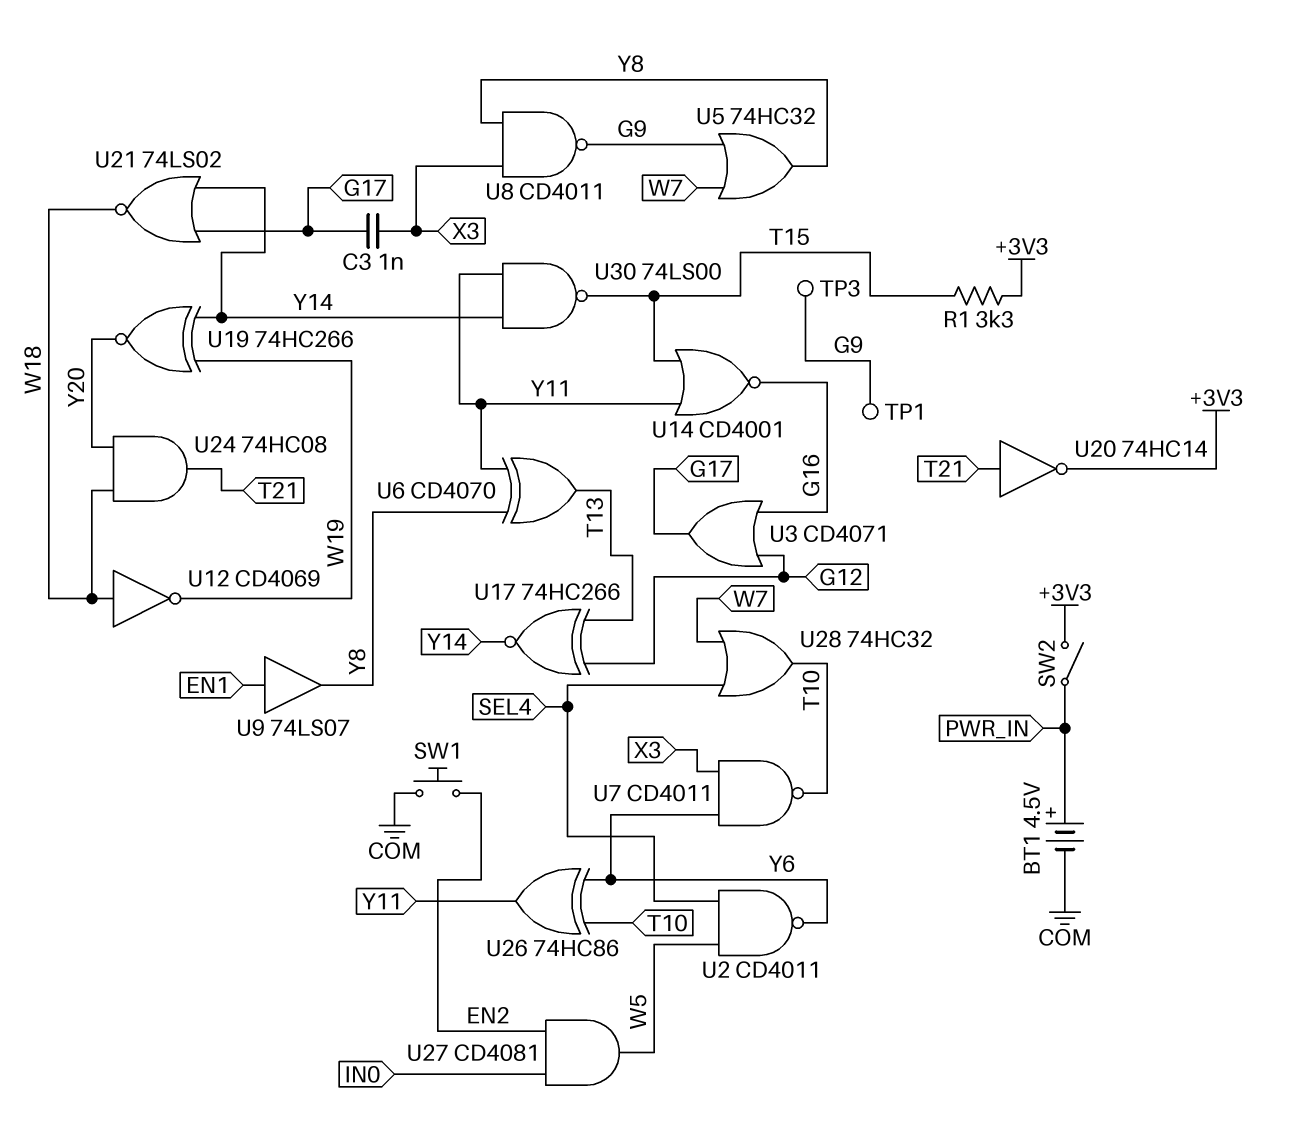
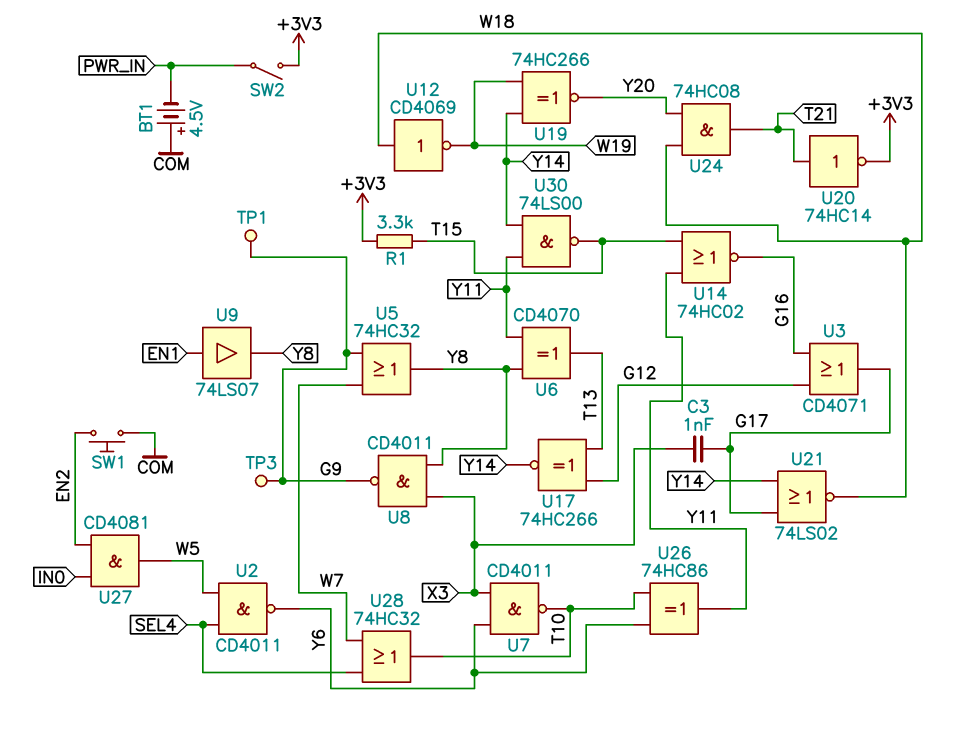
BT1: 4.5V (plus PWR_IN, minus COM) -> 4.5V (plus COM, minus PWR_IN)
U14: NOR CD4001 (in T15, in Y11, out G16) -> NOR 74HC02 (in T15, in Y11, out G16)

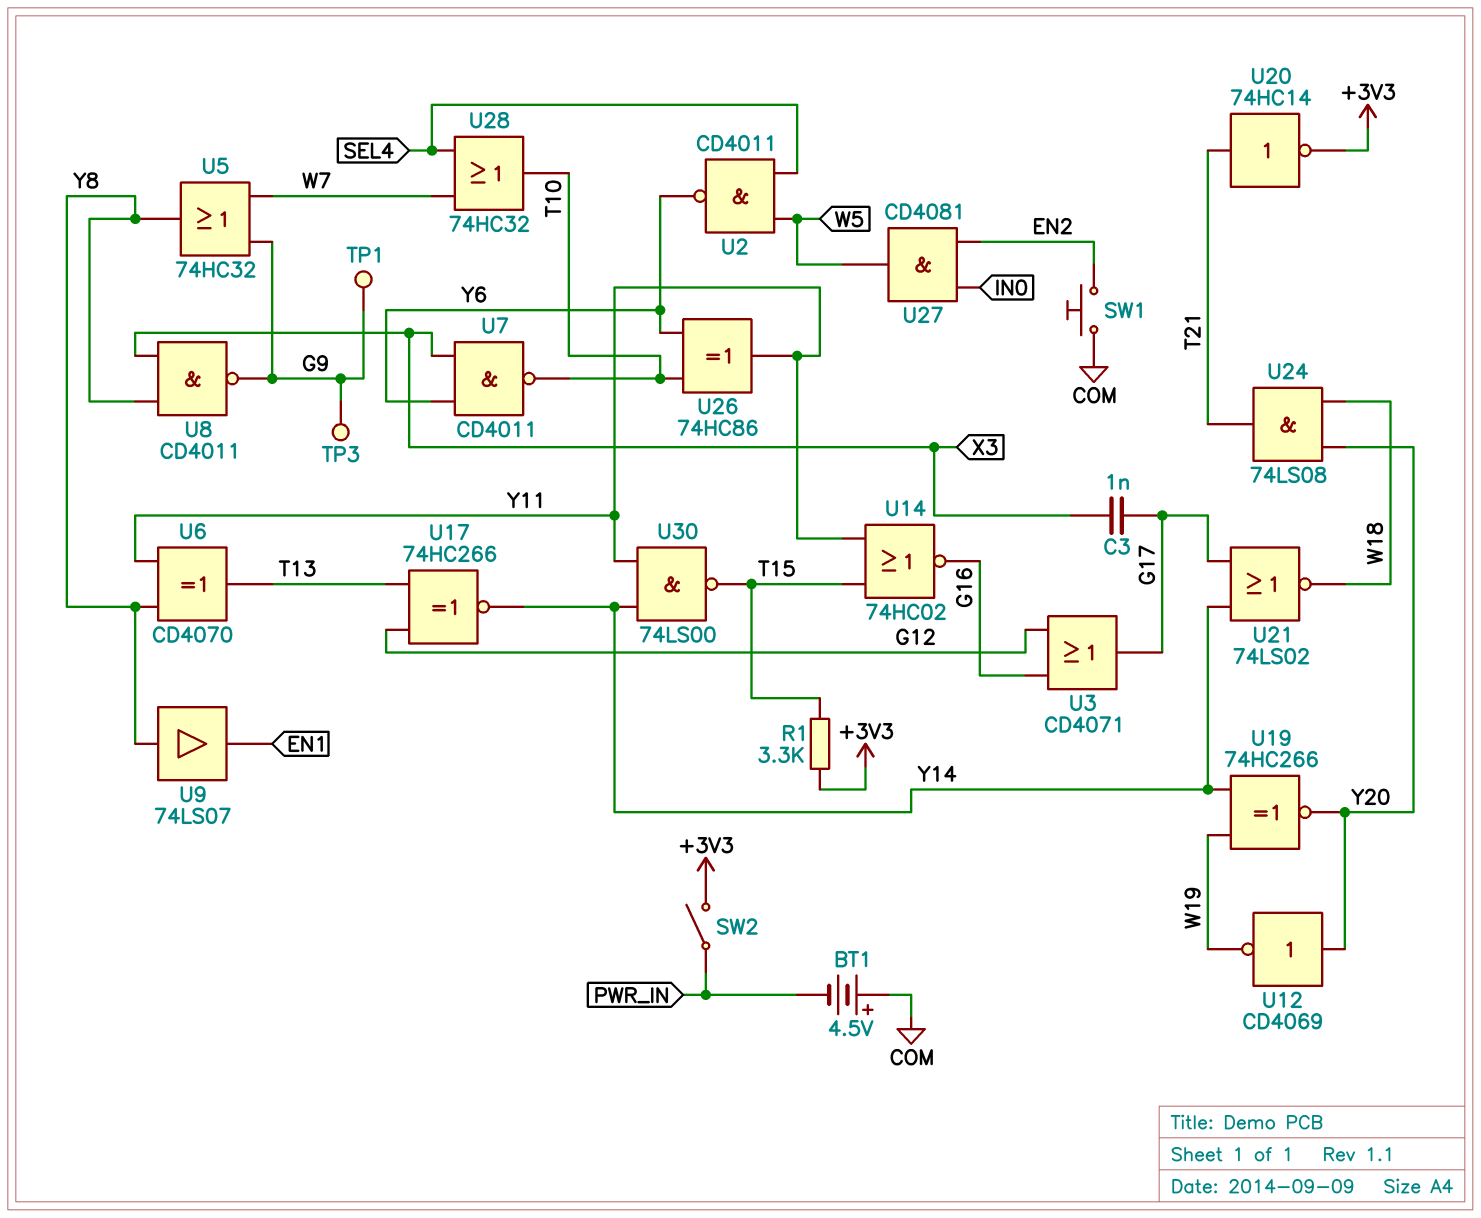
U9: buffer 74LS07 (in EN1, out Y8) -> buffer 74LS07 (in Y8, out EN1)
U12: NOT CD4069 (in W18, out W19) -> NOT CD4069 (in Y20, out W19)
U24: AND 74HC08 (in W18, in Y20, out T21) -> AND 74LS08 (in W18, in Y20, out T21)

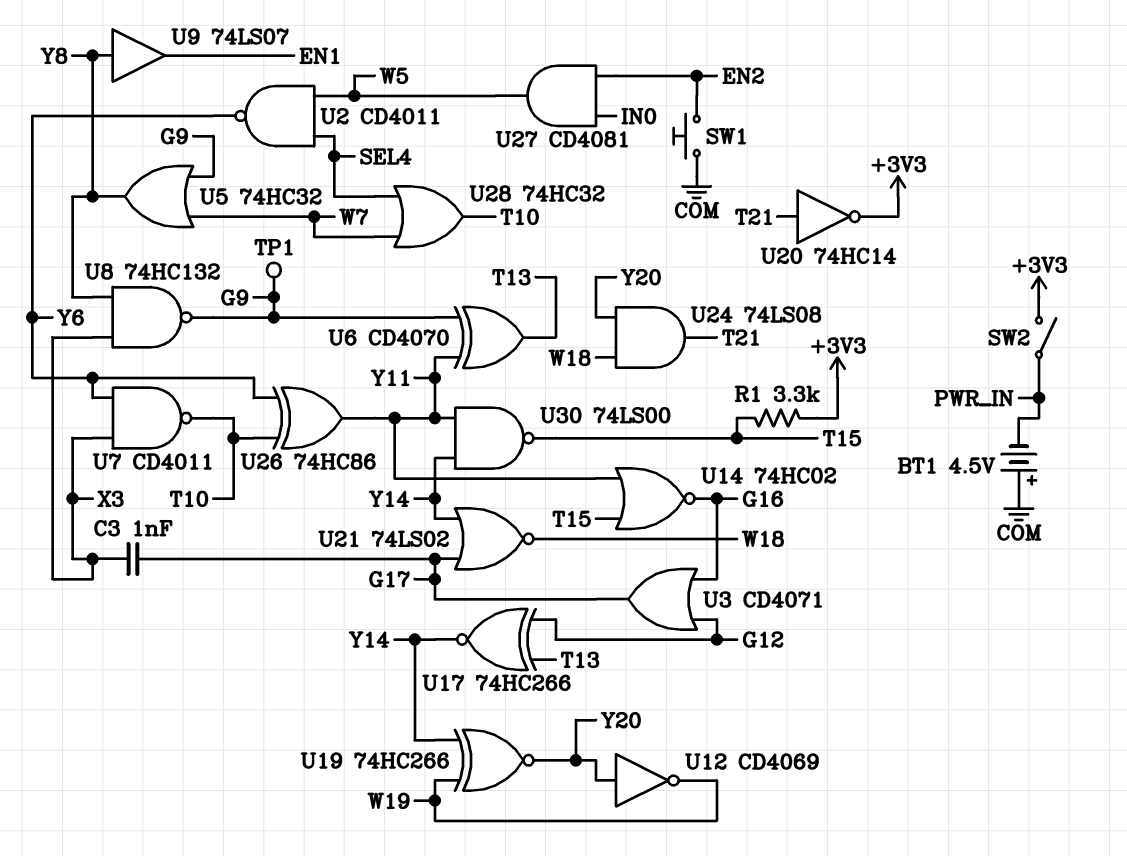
TP3: test point (G9) -> none
U6: XOR CD4070 (in Y8, in Y11, out T13) -> XOR CD4070 (in G9, in Y11, out T13)
U8: NAND CD4011 (in X3, in Y8, out G9) -> NAND 74HC132 (in X3, in Y8, out G9)

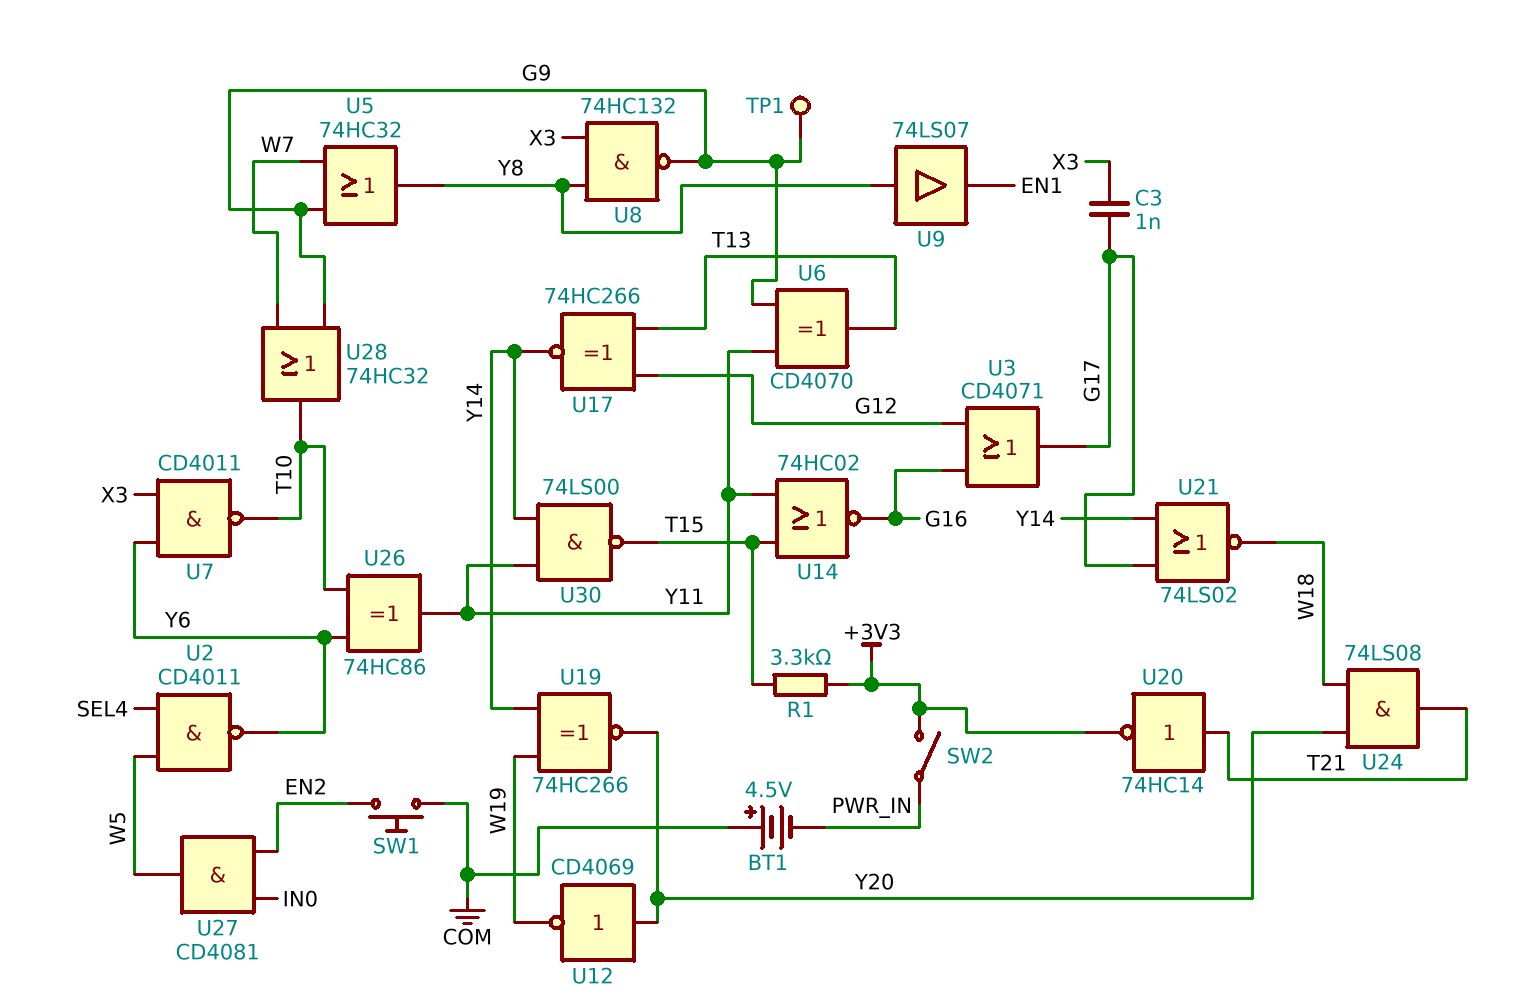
U28: OR 74HC32 (in SEL4, in W7, out T10) -> OR 74HC32 (in G9, in W7, out T10)

